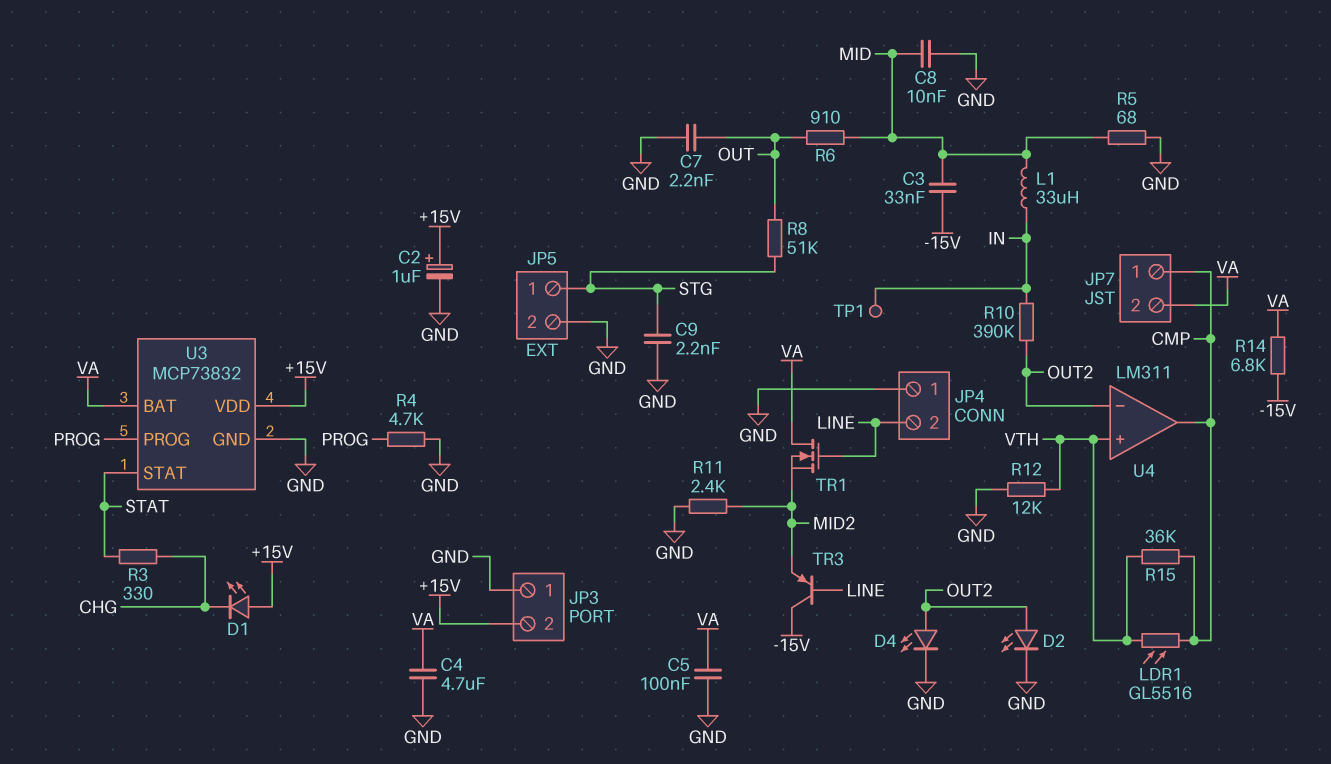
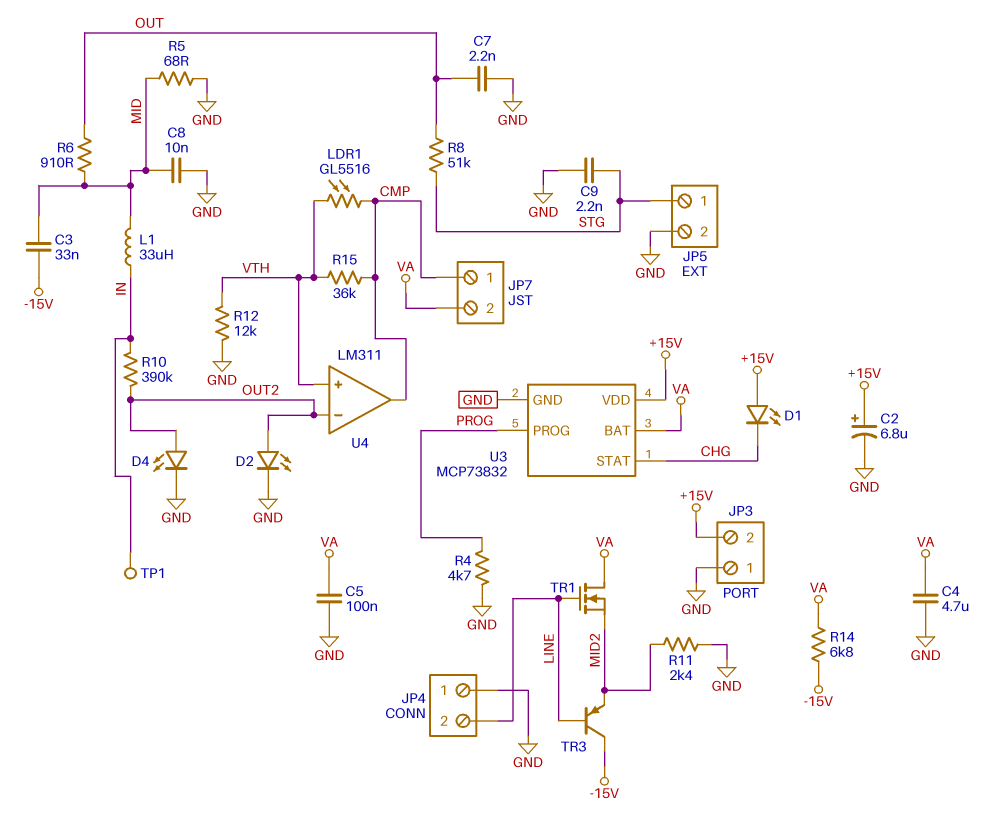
C2: 1uF (plus +15V, minus GND) -> 6.8uF (plus +15V, minus GND)
R3: 330 (CHG, STAT) -> none
U3 pin STAT: STAT -> CHG

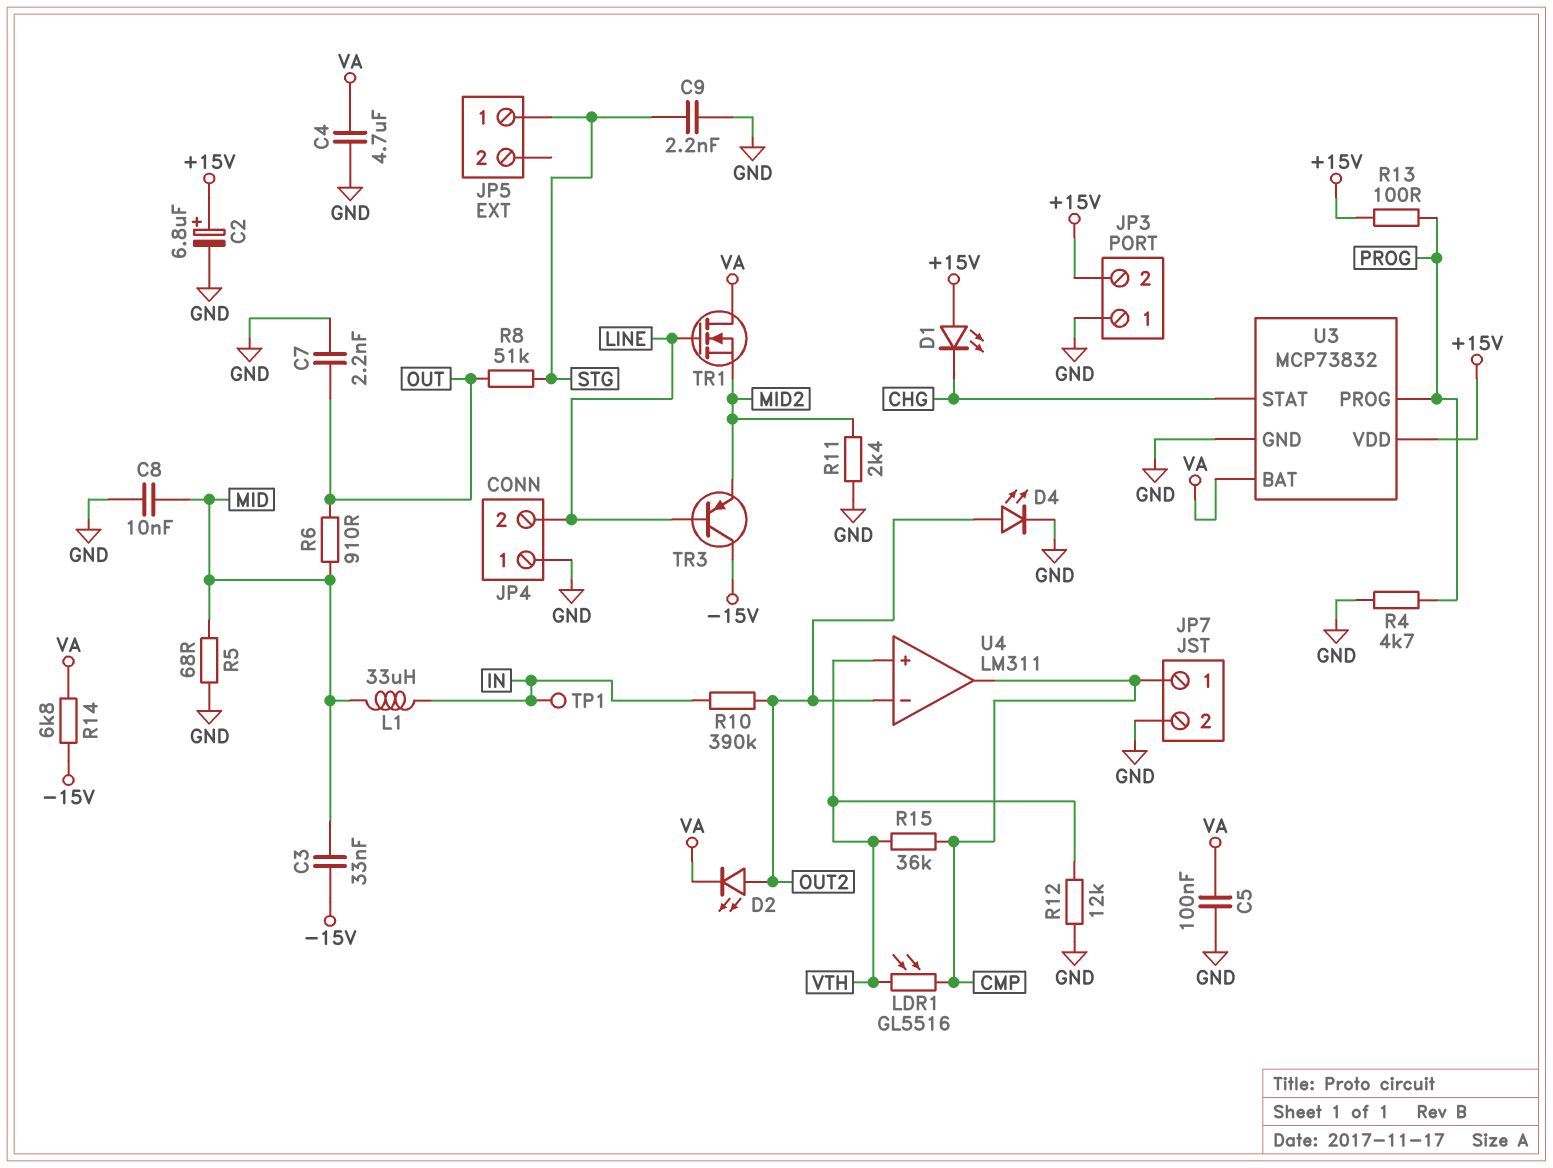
D2: LED (A OUT2, K GND) -> LED (A OUT2, K VA)
JP5 pin 2: GND -> none
JP7 pin 2: VA -> GND
R13: none -> 100 (+15V, PROG)

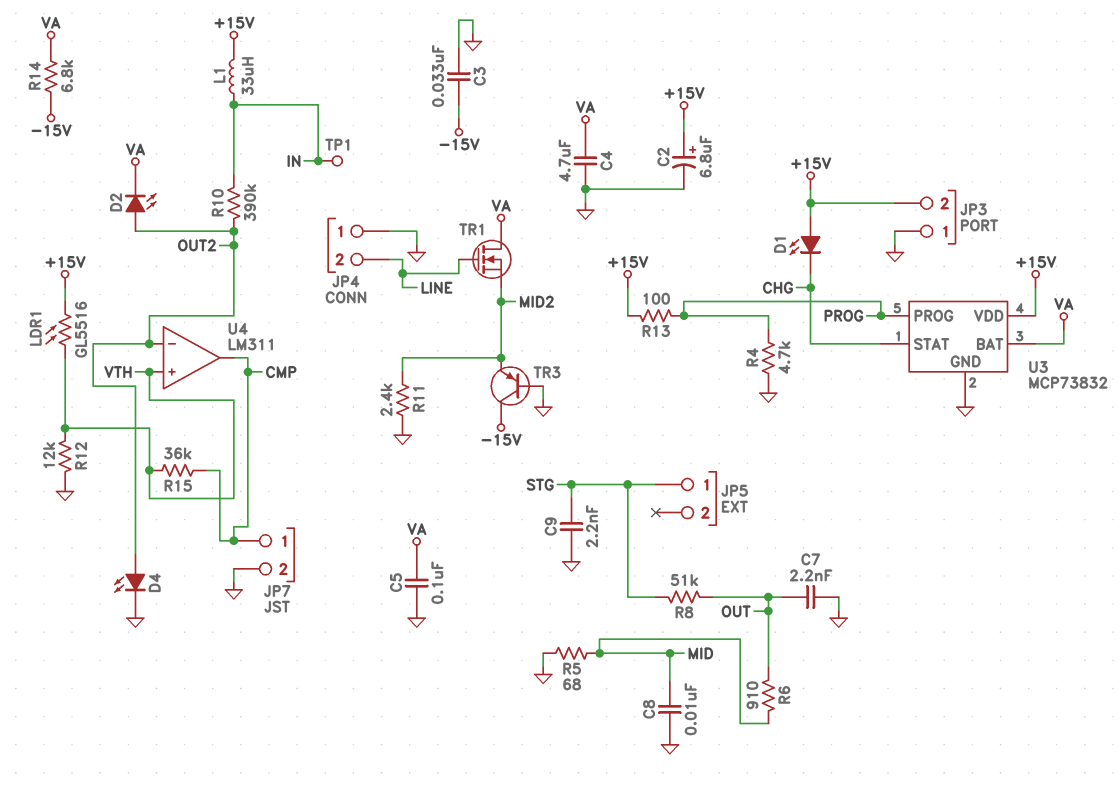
C3: 33nF (-15V, MID) -> 33nF (-15V, GND)
L1: 33uH (IN, MID) -> 33uH (+15V, IN)
LDR1: GL5516 (CMP, VTH) -> GL5516 (+15V, VTH)
TR3: PNP (B LINE, C -15V, E MID2) -> PNP (B GND, C -15V, E MID2)

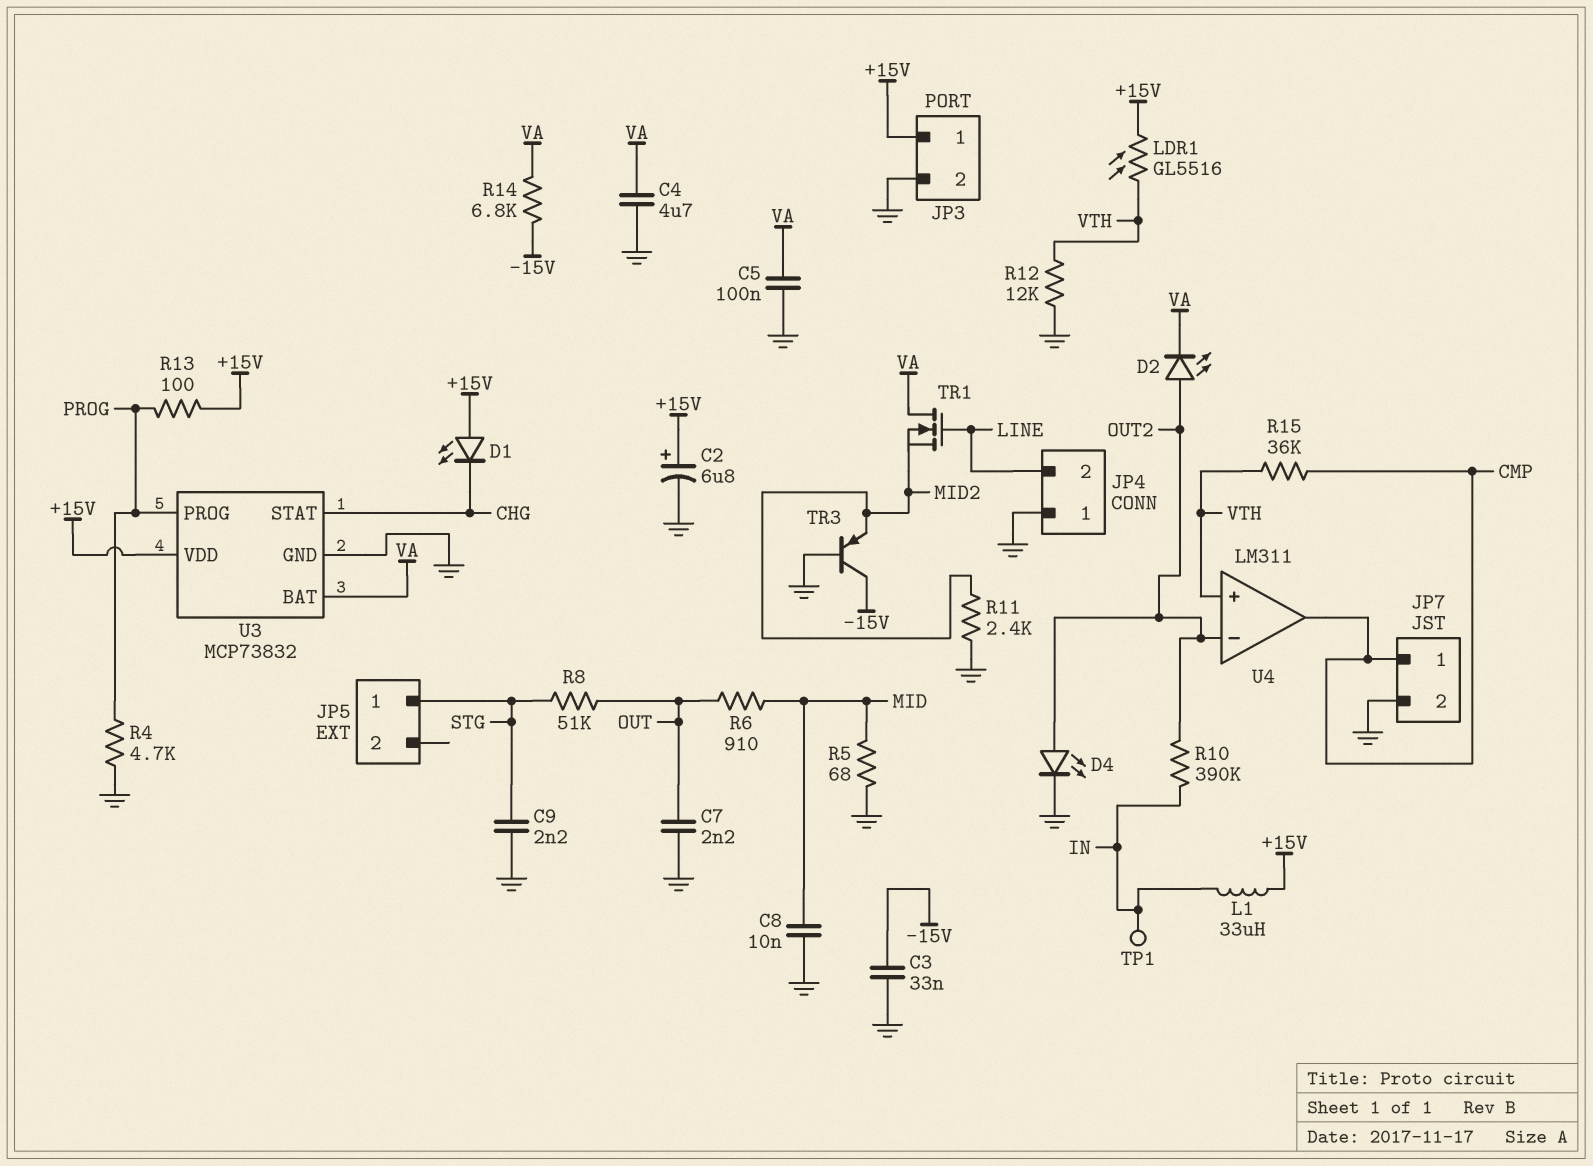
JP3 pin 1: GND -> +15V
JP3 pin 2: +15V -> GND

